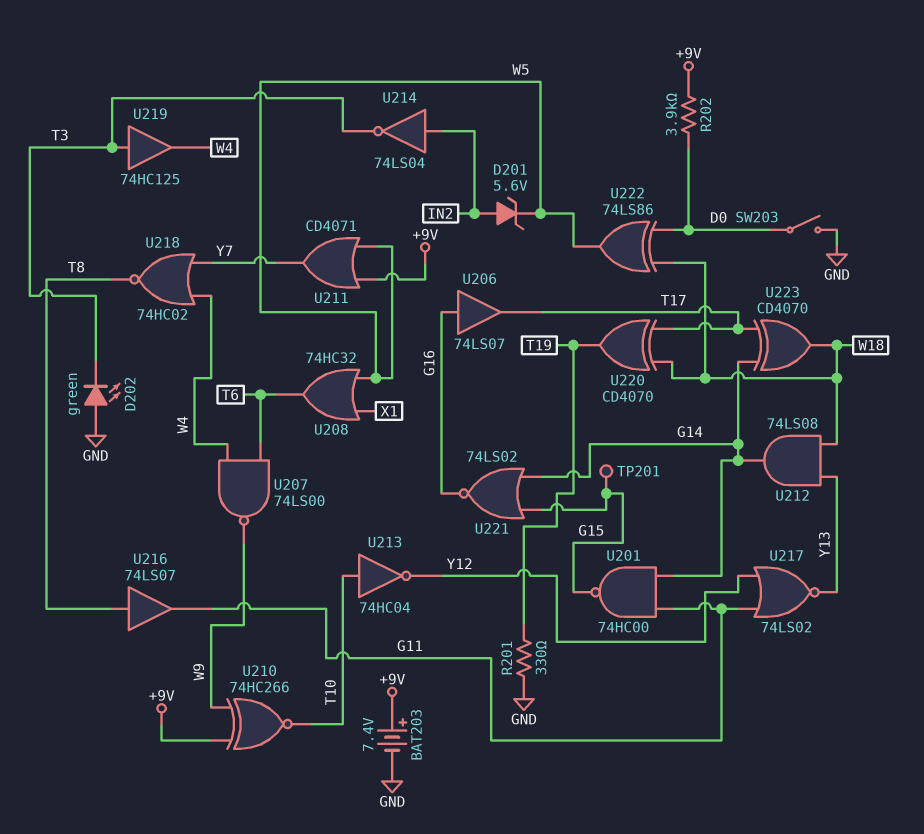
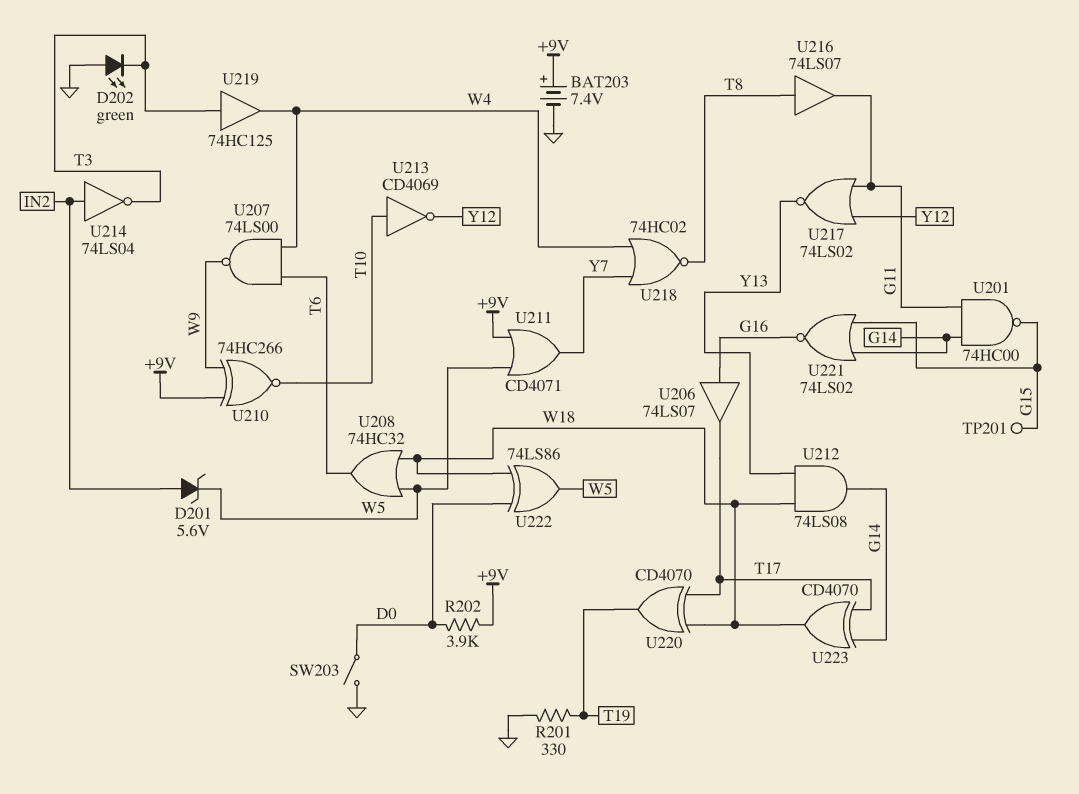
U208: OR 74HC32 (in W5, in X1, out T6) -> OR 74HC32 (in W5, in W18, out T6)
U213: NOT 74HC04 (in T10, out Y12) -> NOT CD4069 (in T10, out Y12)

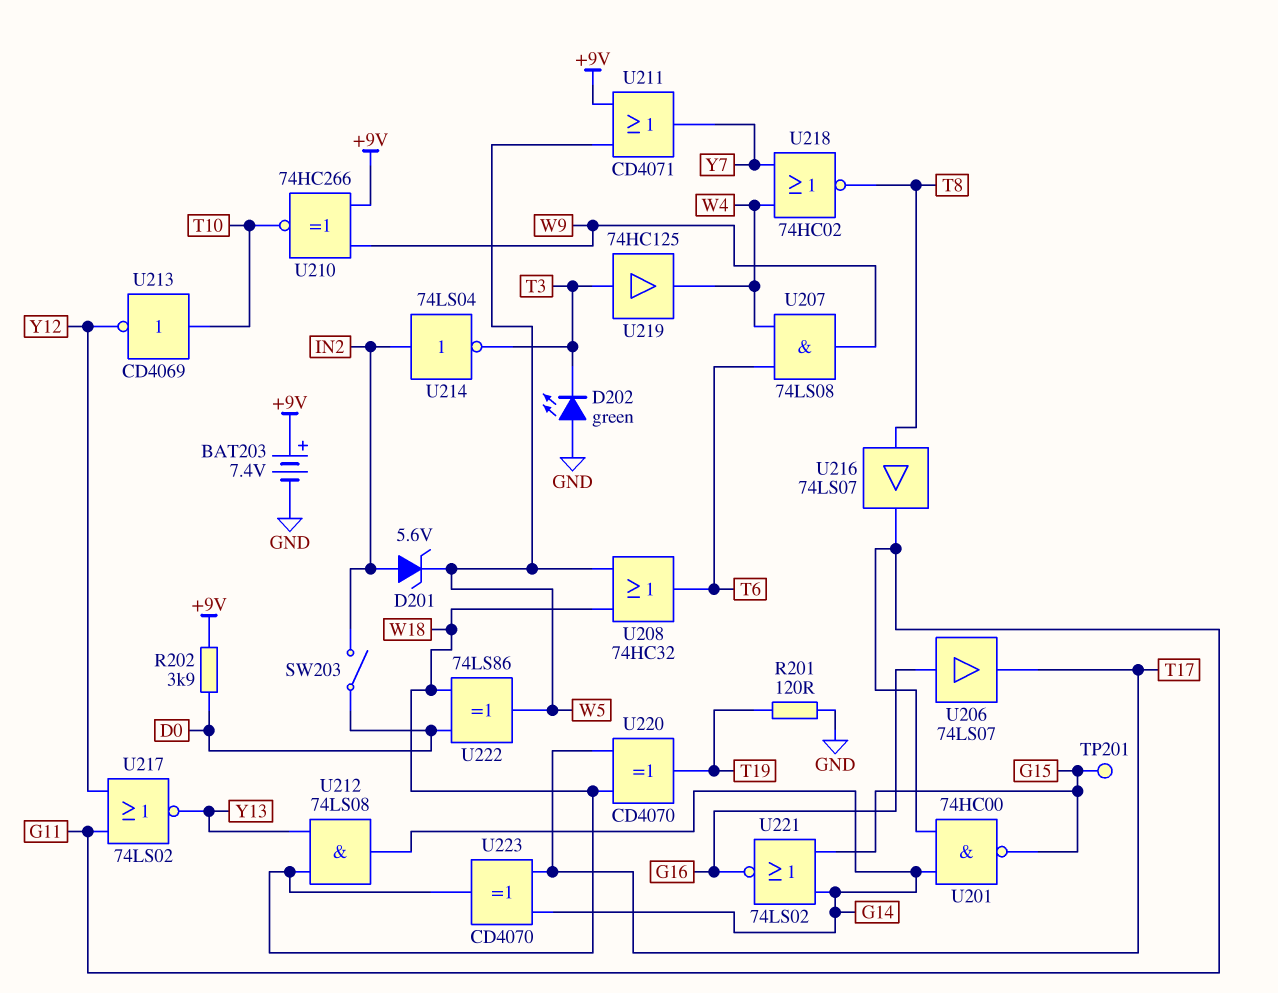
R201: 330 (GND, T19) -> 120 (GND, T19)
SW203: switch (D0, GND) -> switch (D0, IN2)
U207: NAND 74LS00 (in T6, in W4, out W9) -> AND 74LS08 (in T6, in W4, out W9)

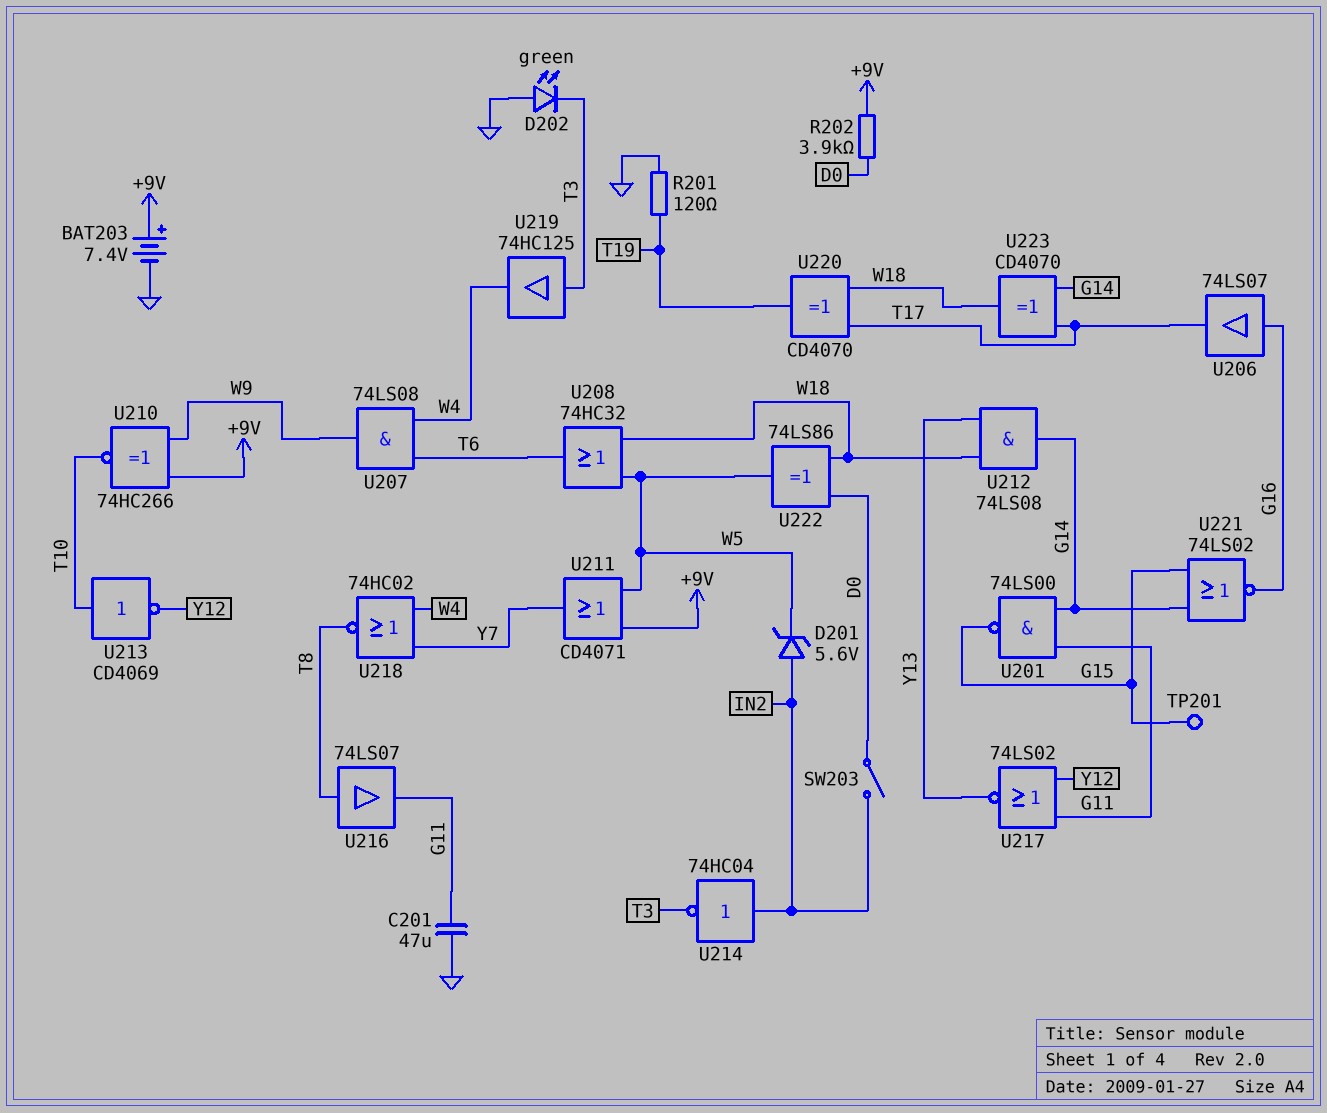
C201: none -> 47uF (G11, GND)
U201: NAND 74HC00 (in G11, in G14, out G15) -> NAND 74LS00 (in G11, in G14, out G15)
U214: NOT 74LS04 (in IN2, out T3) -> NOT 74HC04 (in IN2, out T3)

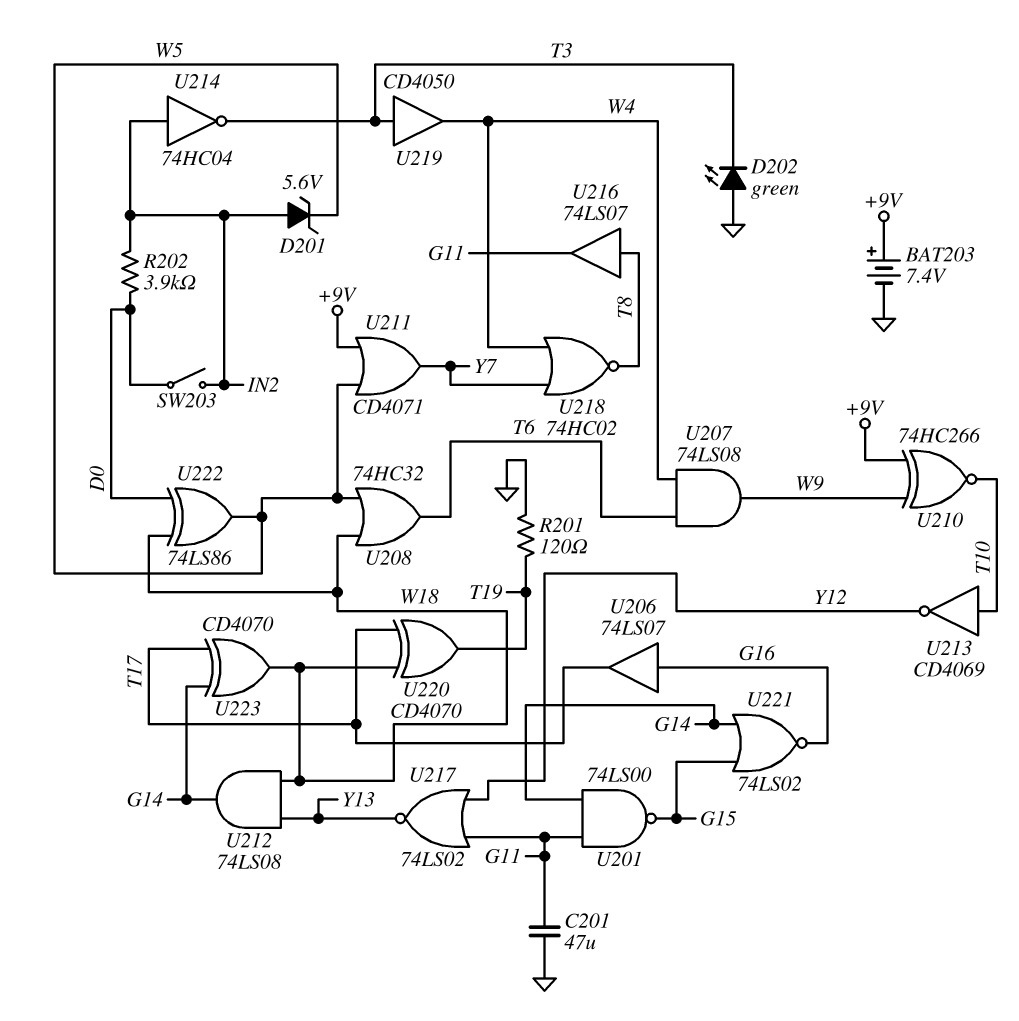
R202: 3.9k (+9V, D0) -> 3.9k (D0, IN2)
TP201: test point (G15) -> none
U219: buffer 74HC125 (in T3, out W4) -> buffer CD4050 (in T3, out W4)

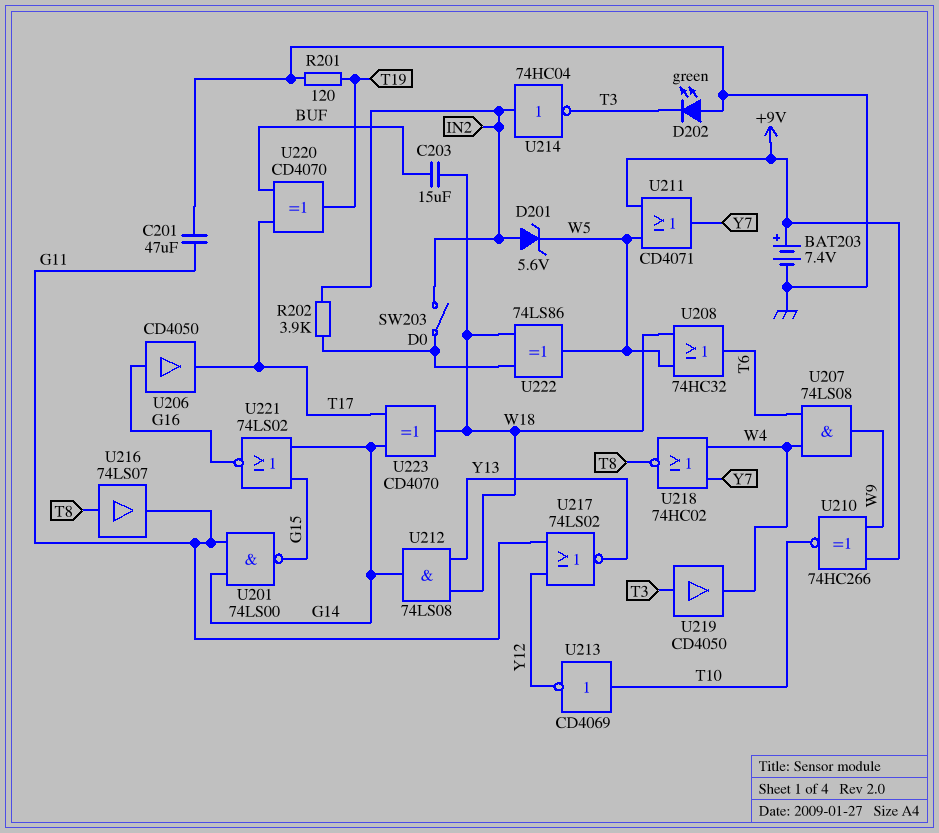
C203: none -> 15uF (BUF, W18)
U206: buffer 74LS07 (in G16, out T17) -> buffer CD4050 (in G16, out T17)
U220: XOR CD4070 (in T17, in W18, out T19) -> XOR CD4070 (in BUF, in T17, out T19)

